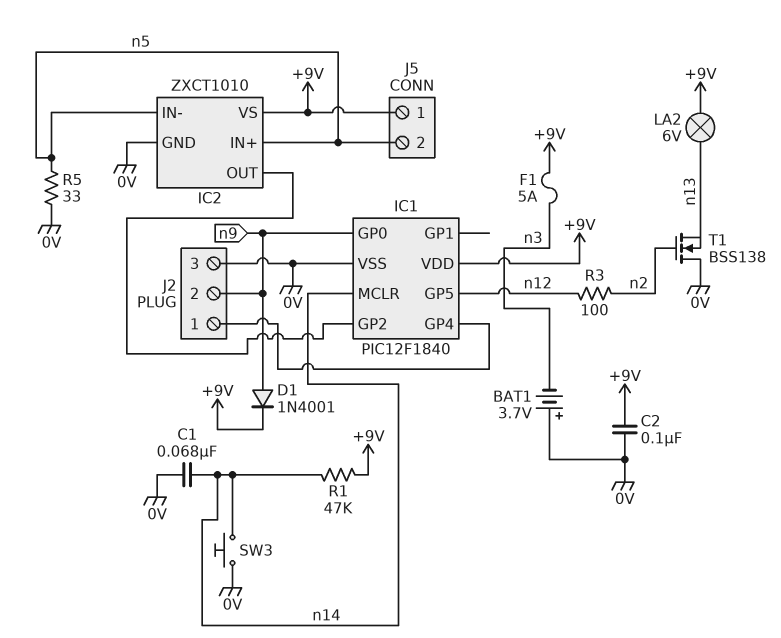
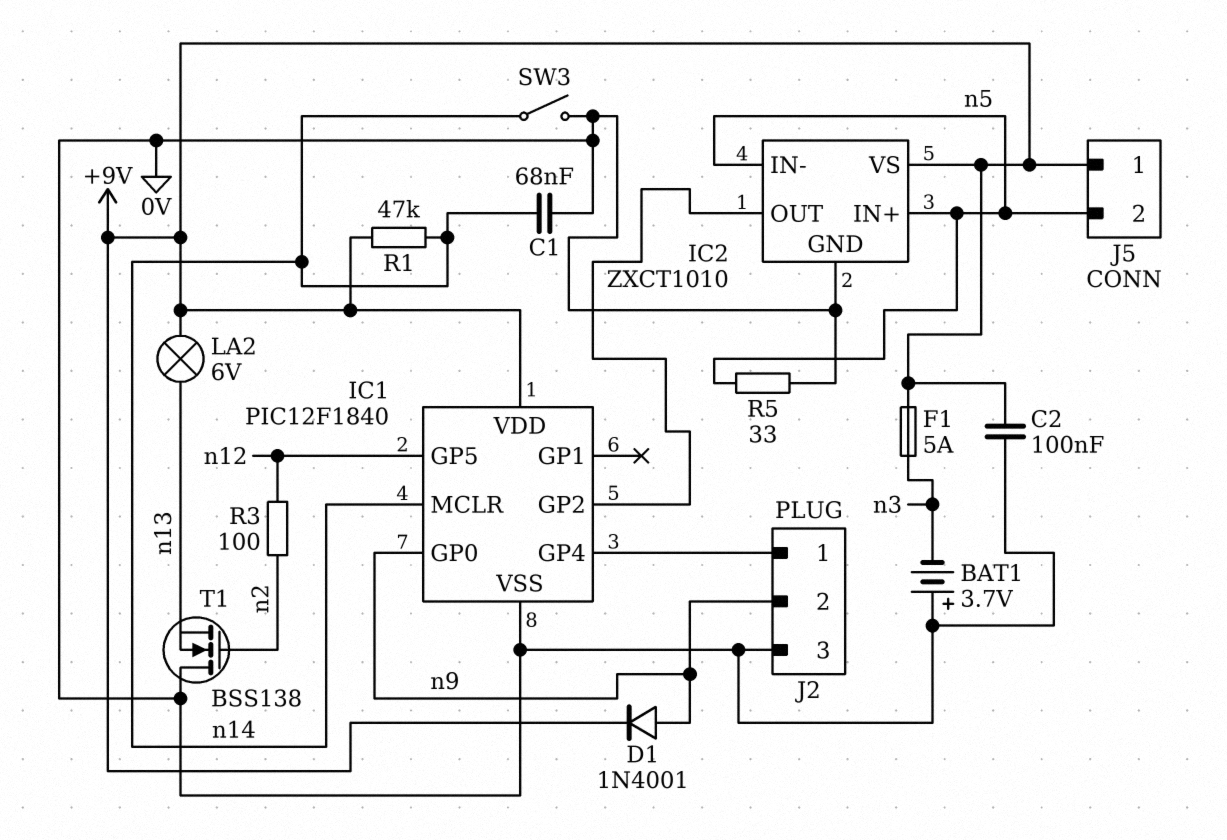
SW3: button (0V, n14) -> switch (0V, n14)

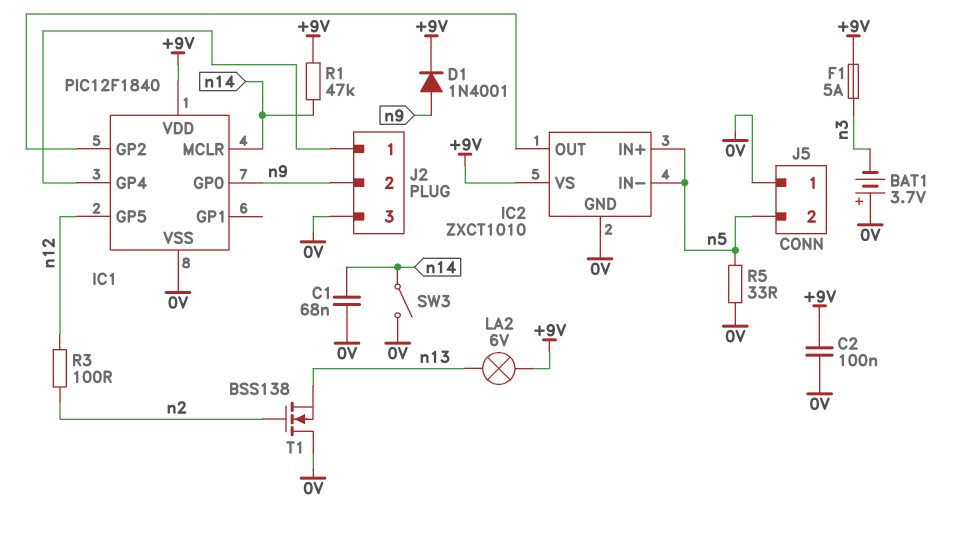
J5 pin 1: +9V -> 0V

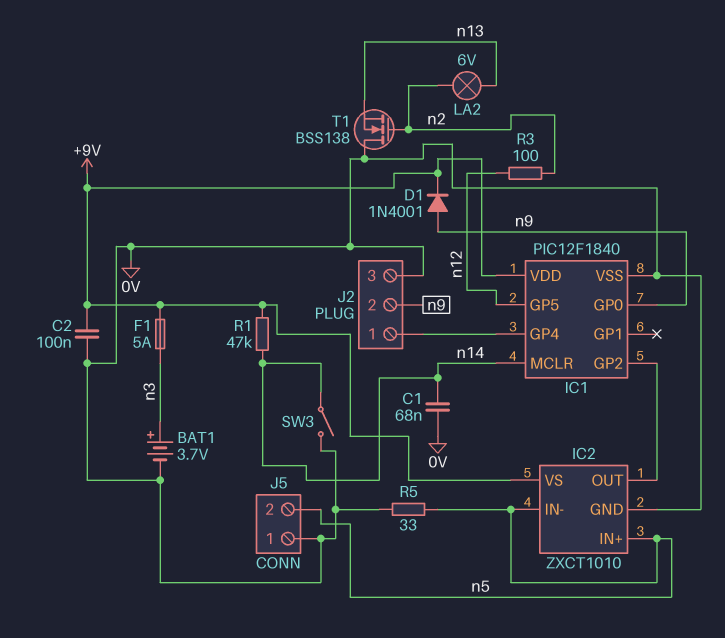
BAT1: 3.7V (plus 0V, minus n3) -> 3.7V (plus n3, minus 0V)
LA2: lamp 6V (+9V, n13) -> lamp 6V (n2, n13)

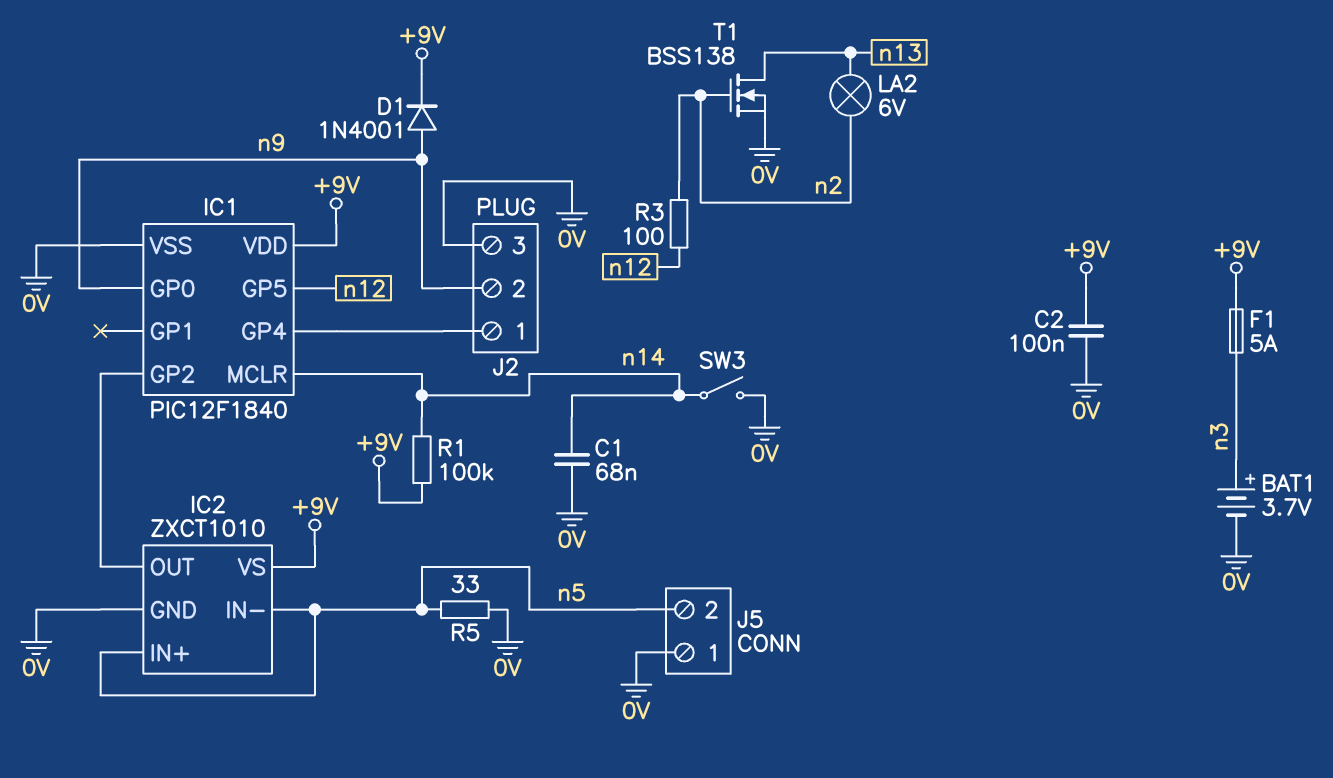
R1: 47k (+9V, n14) -> 100k (+9V, n14)
T1: NMOS BSS138 (G n2, D 0V, S n13) -> NMOS BSS138 (G n2, D n13, S 0V)

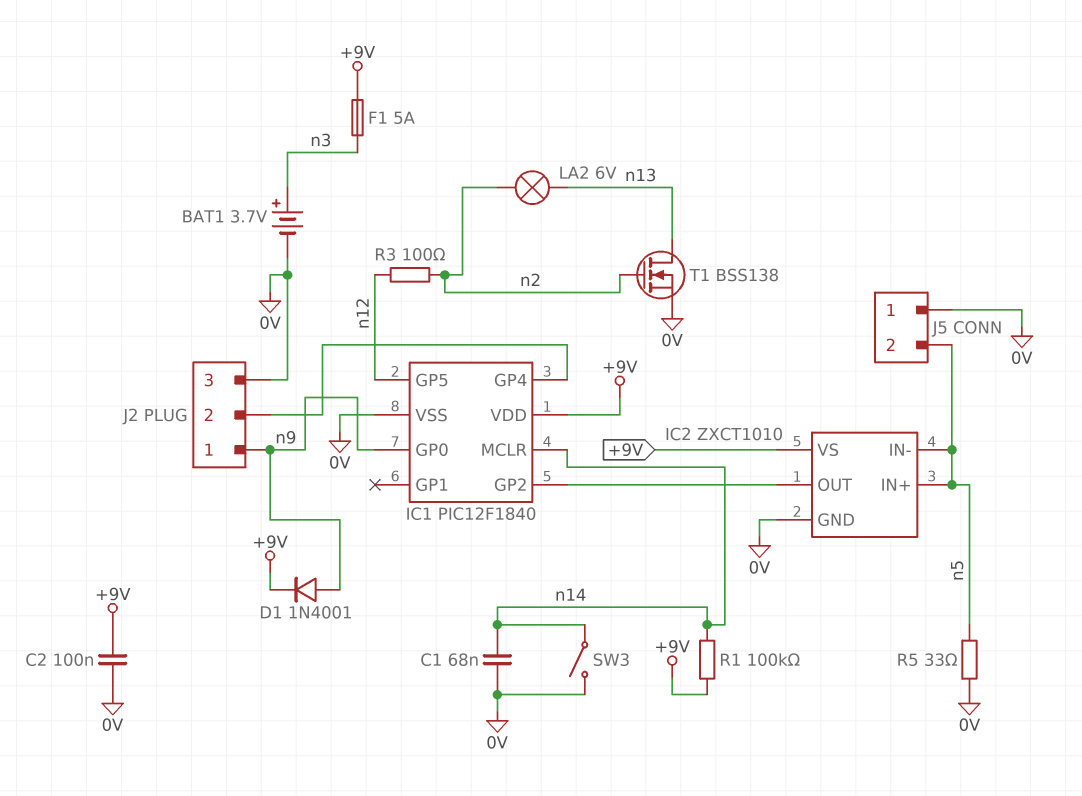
J2 pin 1: IC1/GP4 -> n9
J2 pin 2: n9 -> IC1/GP4

